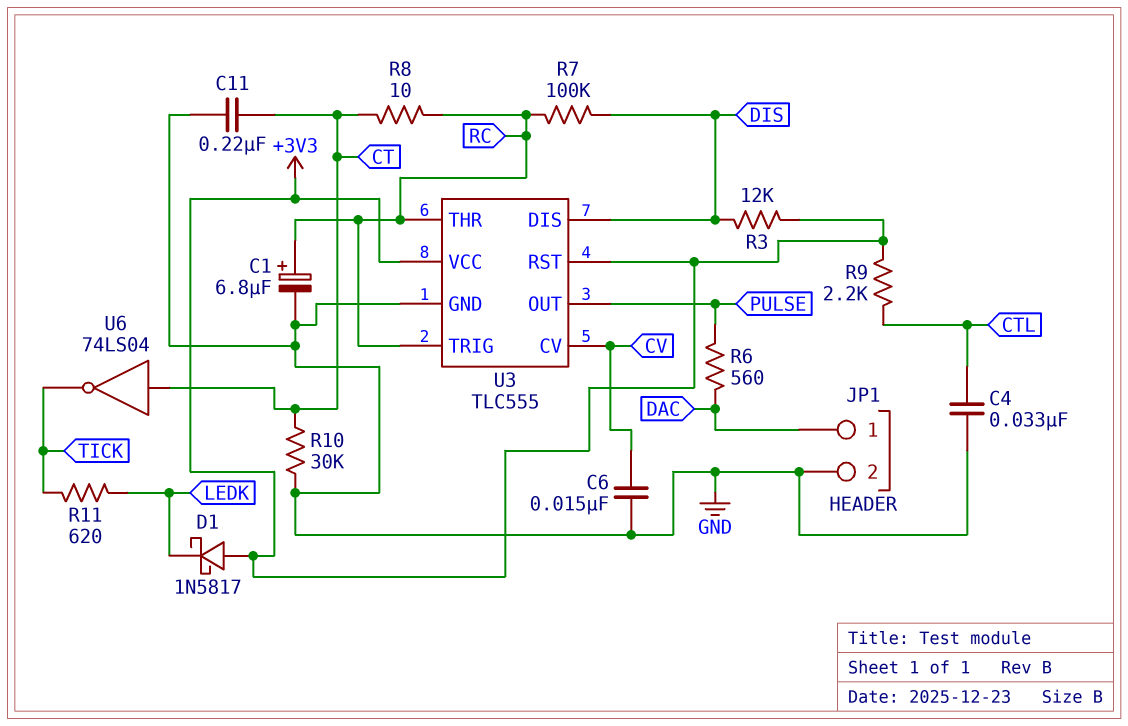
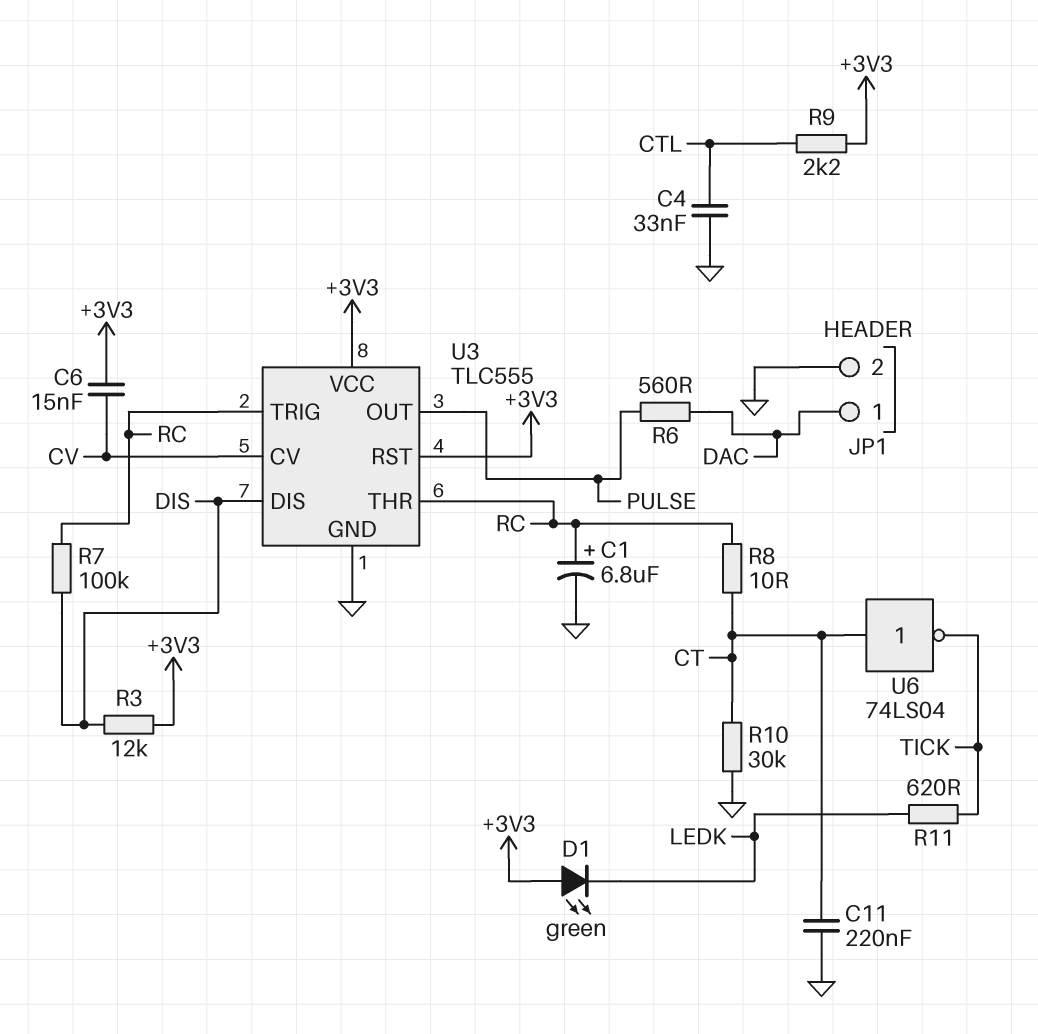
C6: 15nF (CV, GND) -> 15nF (+3V3, CV)
D1: schottky 1N5817 (A +3V3, K LEDK) -> LED green (A +3V3, K LEDK)

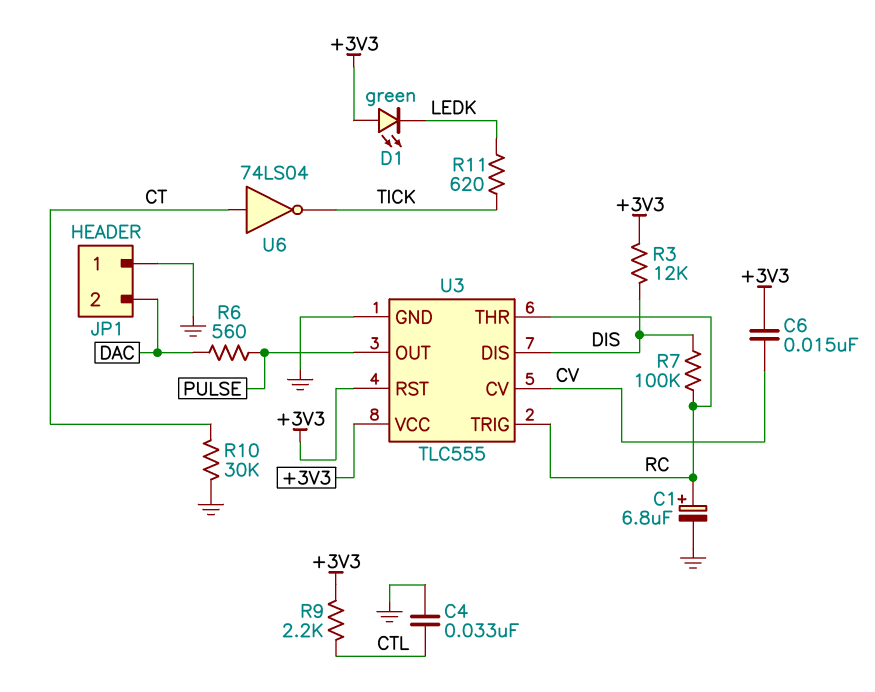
C11: 220nF (CT, GND) -> none
JP1 pin 1: DAC -> GND
JP1 pin 2: GND -> DAC
R8: 10 (CT, RC) -> none

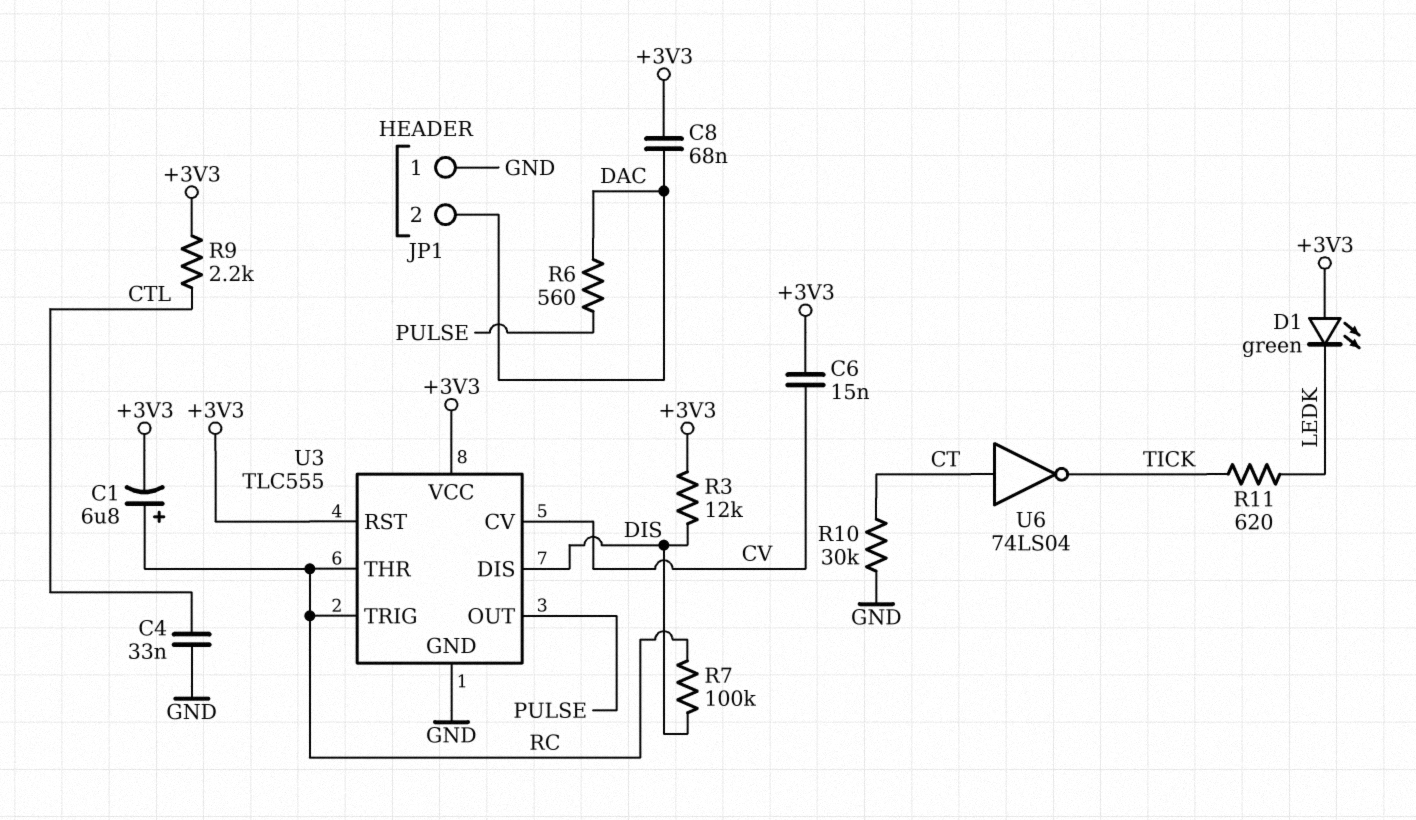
C1: 6.8uF (plus RC, minus GND) -> 6.8uF (plus RC, minus +3V3)
C8: none -> 68nF (+3V3, DAC)

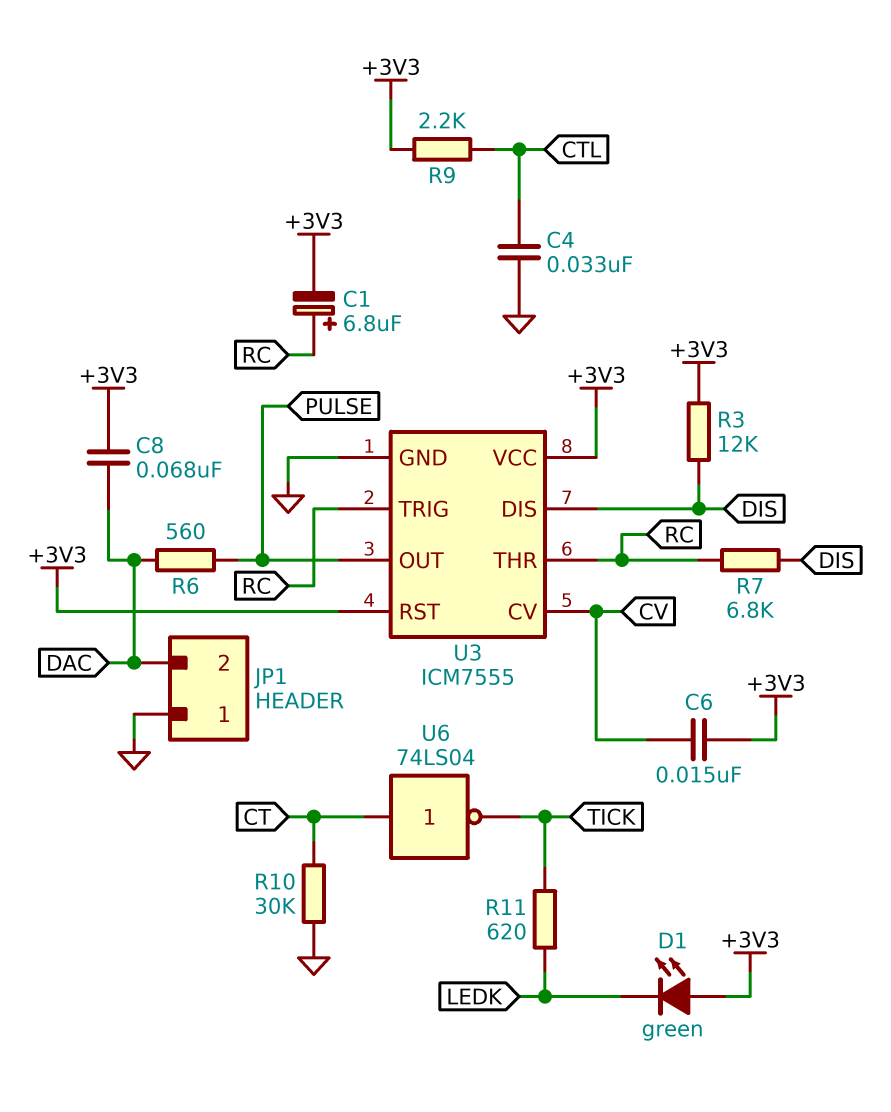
R7: 100k (DIS, RC) -> 6.8k (DIS, RC)
U3: TLC555 -> ICM7555

